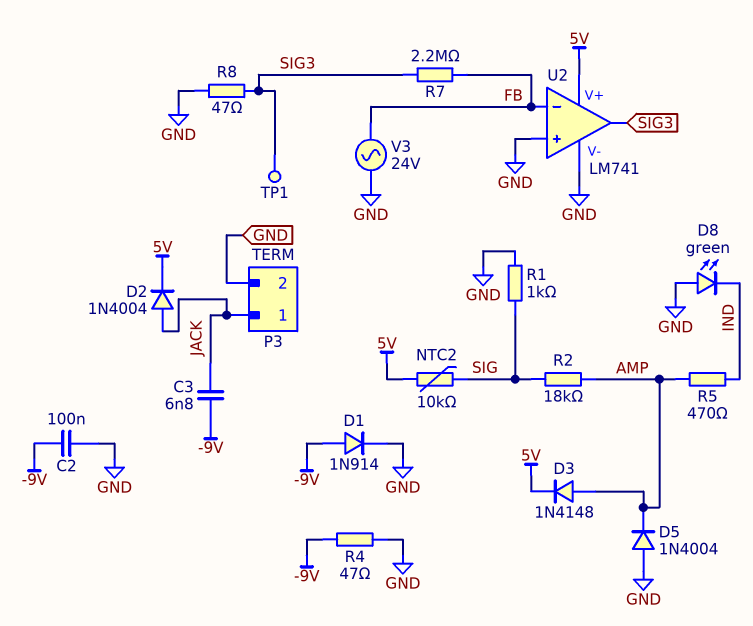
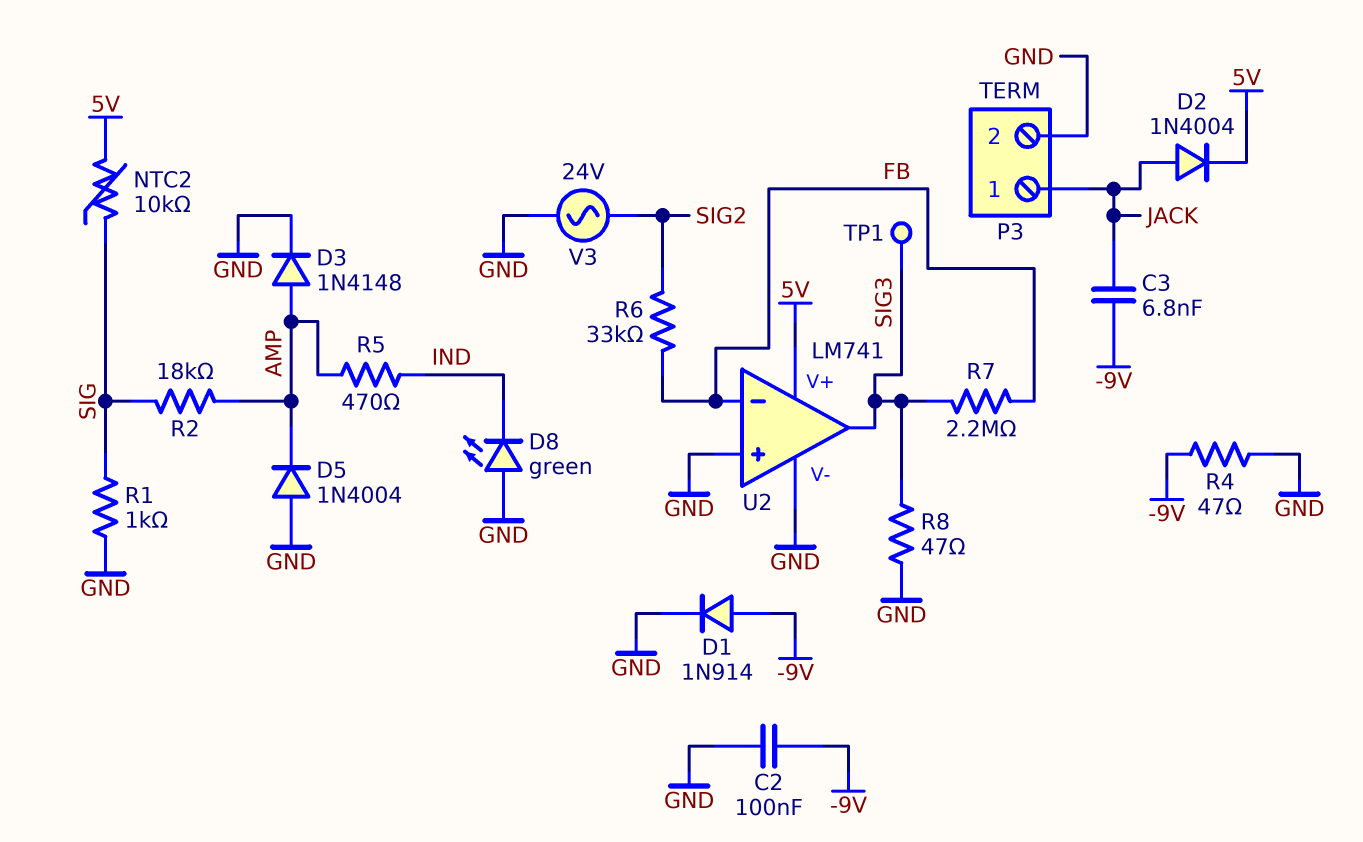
D3: diode 1N4148 (A AMP, K 5V) -> diode 1N4148 (A AMP, K GND)
R6: none -> 33k (FB, SIG2)
V3: AC 24V (FB, GND) -> AC 24V (GND, SIG2)

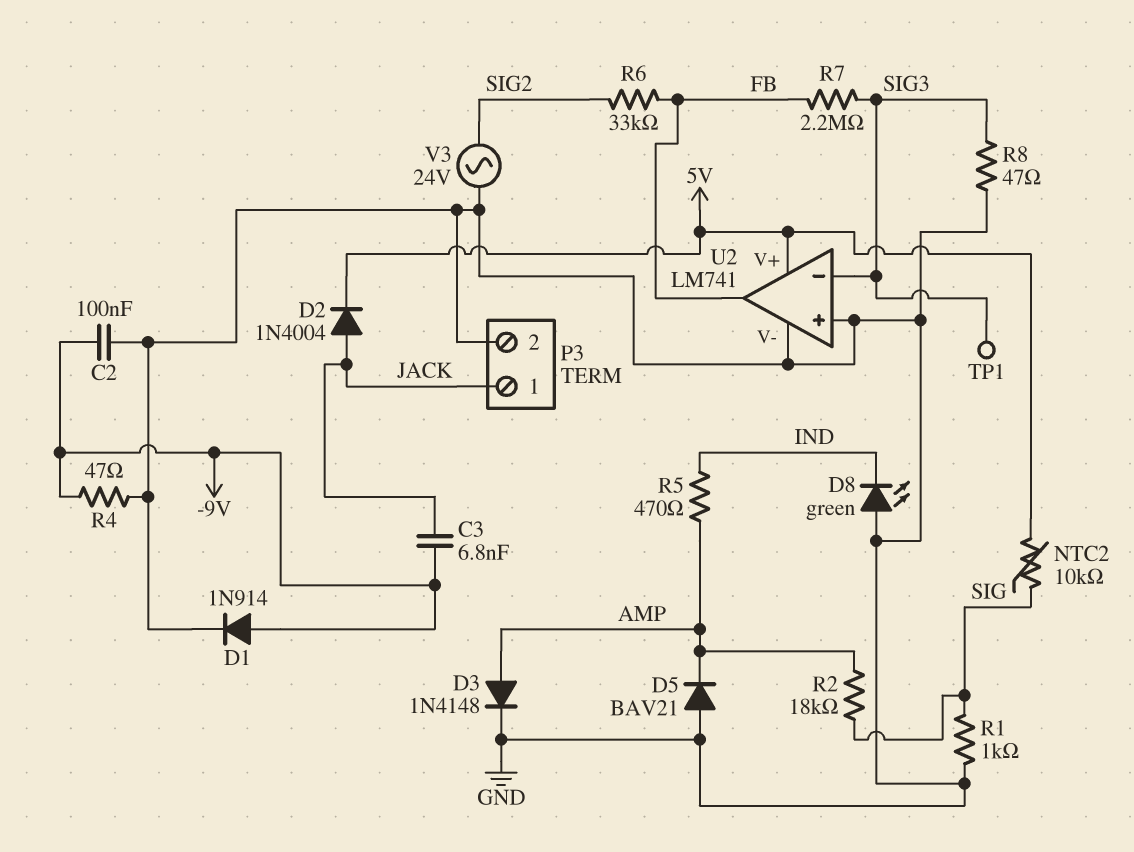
D5: diode 1N4004 (A GND, K AMP) -> diode BAV21 (A GND, K AMP)
U2 pin in-: FB -> SIG3
U2 pin out: SIG3 -> FB

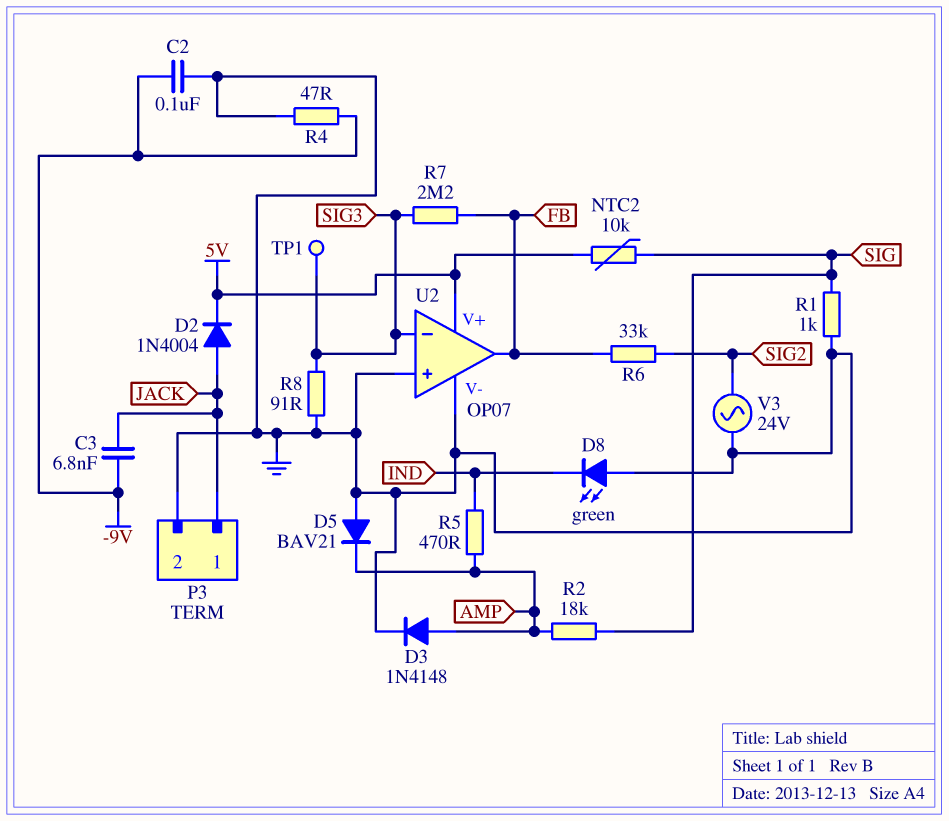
D1: diode 1N914 (A -9V, K GND) -> none
R8: 47 (GND, SIG3) -> 91 (GND, SIG3)
U2: LM741 -> OP07

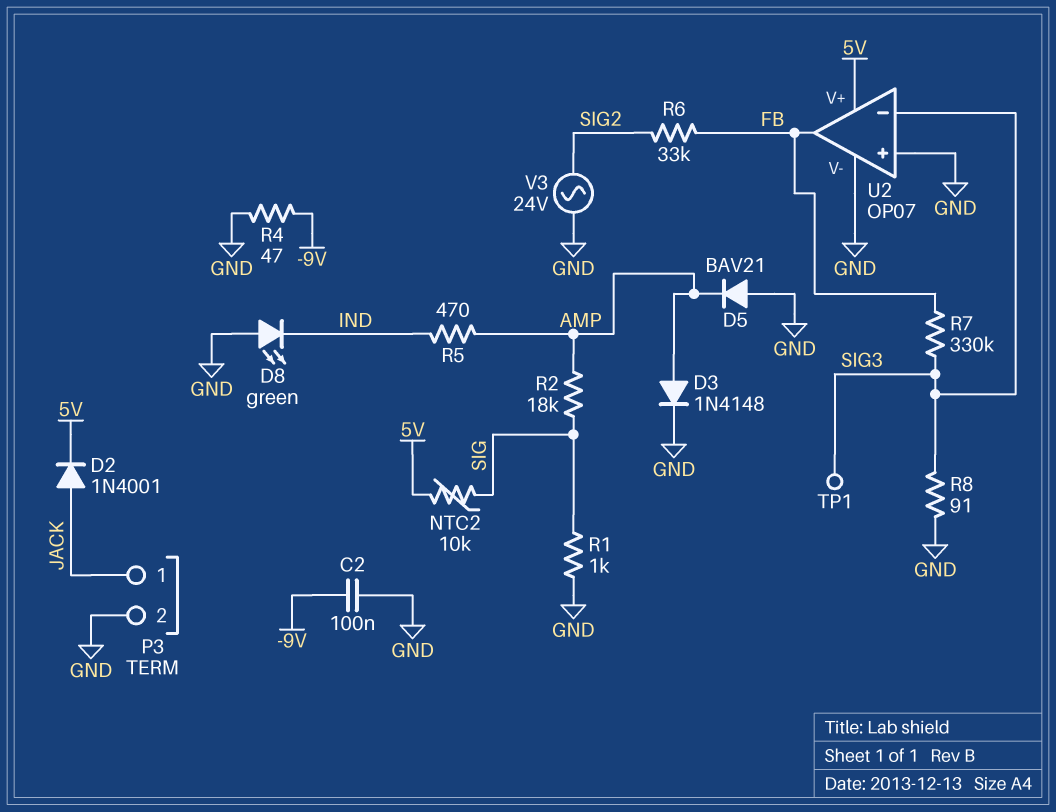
C3: 6.8nF (-9V, JACK) -> none
D2: diode 1N4004 (A JACK, K 5V) -> diode 1N4001 (A JACK, K 5V)
R7: 2.2M (FB, SIG3) -> 330k (FB, SIG3)

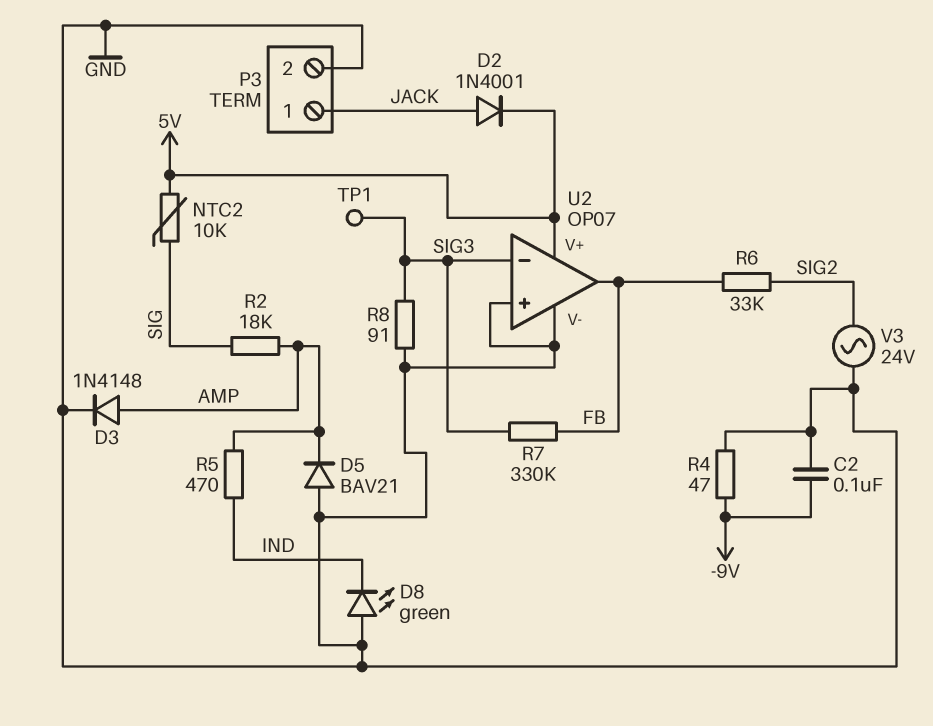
R1: 1k (GND, SIG) -> none

